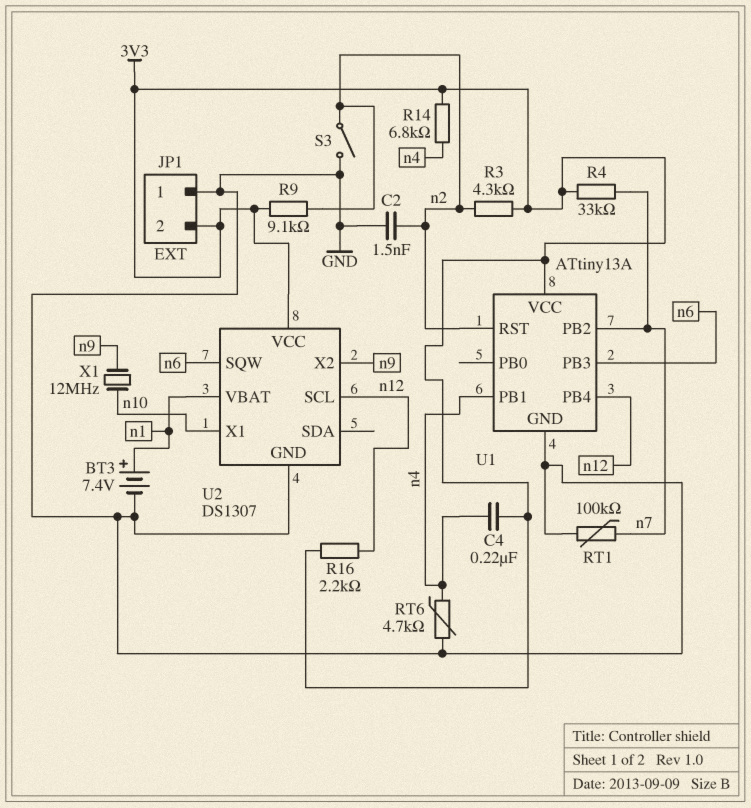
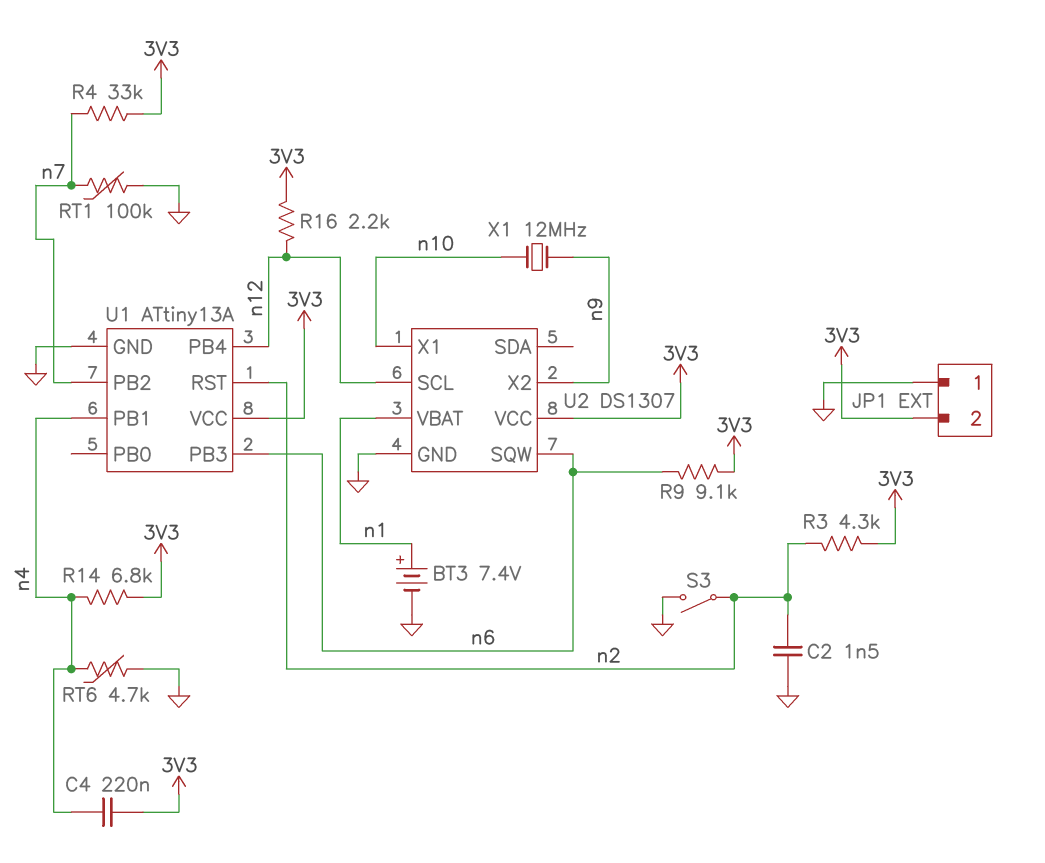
R9: 9.1k (3V3, n2) -> 9.1k (3V3, n6)

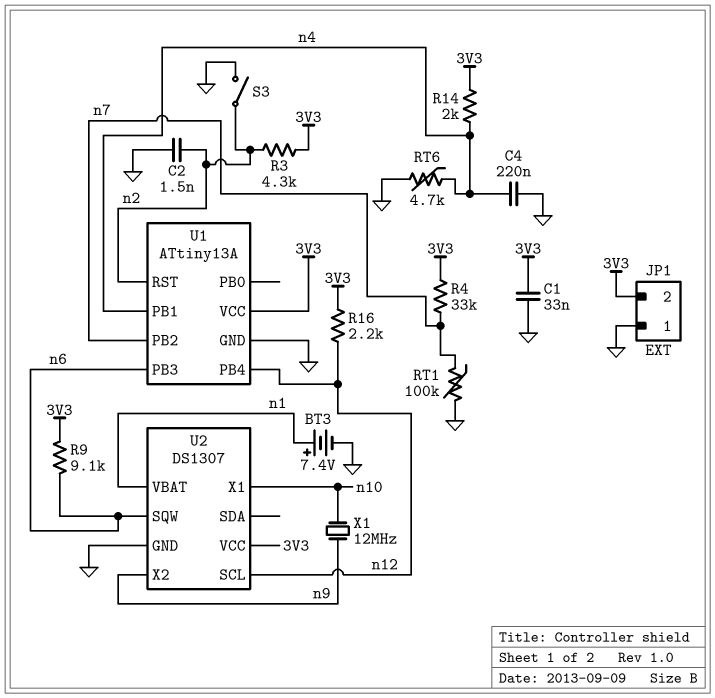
C1: none -> 33nF (3V3, GND)
C4: 220nF (3V3, n4) -> 220nF (GND, n4)
R14: 6.8k (3V3, n4) -> 2k (3V3, n4)

